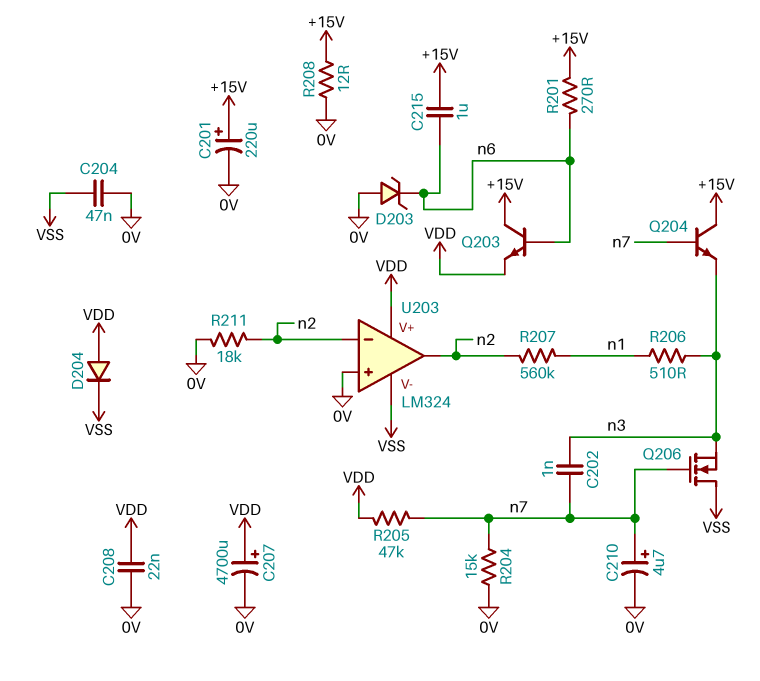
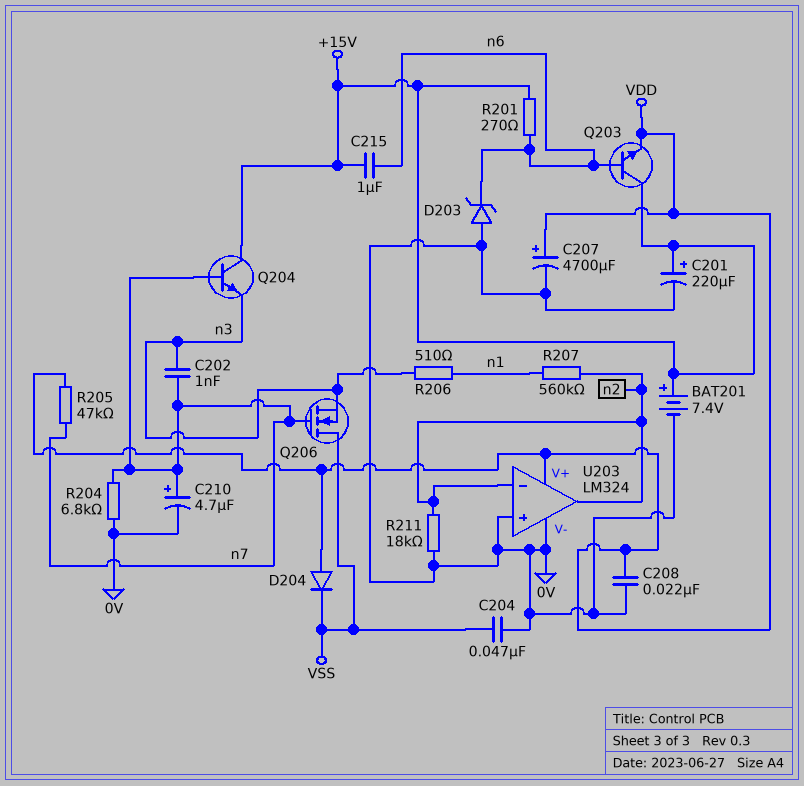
BAT201: none -> 7.4V (plus +15V, minus 0V)
R204: 15k (0V, n7) -> 6.8k (0V, n7)
R208: 12 (+15V, 0V) -> none
U203 pin V-: VSS -> 0V

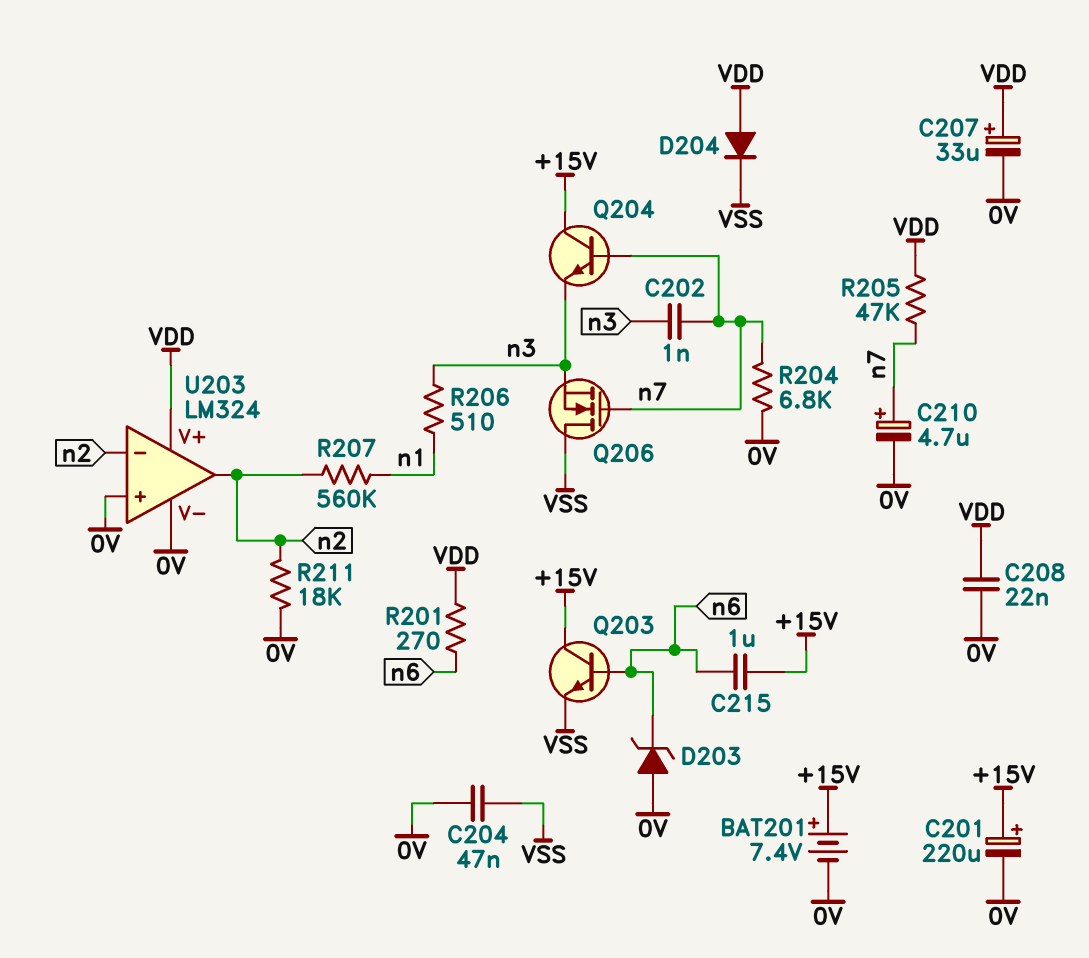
C207: 4700uF (plus VDD, minus 0V) -> 33uF (plus VDD, minus 0V)
Q203: NPN (B n6, C +15V, E VDD) -> NPN (B n6, C +15V, E VSS)
R201: 270 (+15V, n6) -> 270 (VDD, n6)

